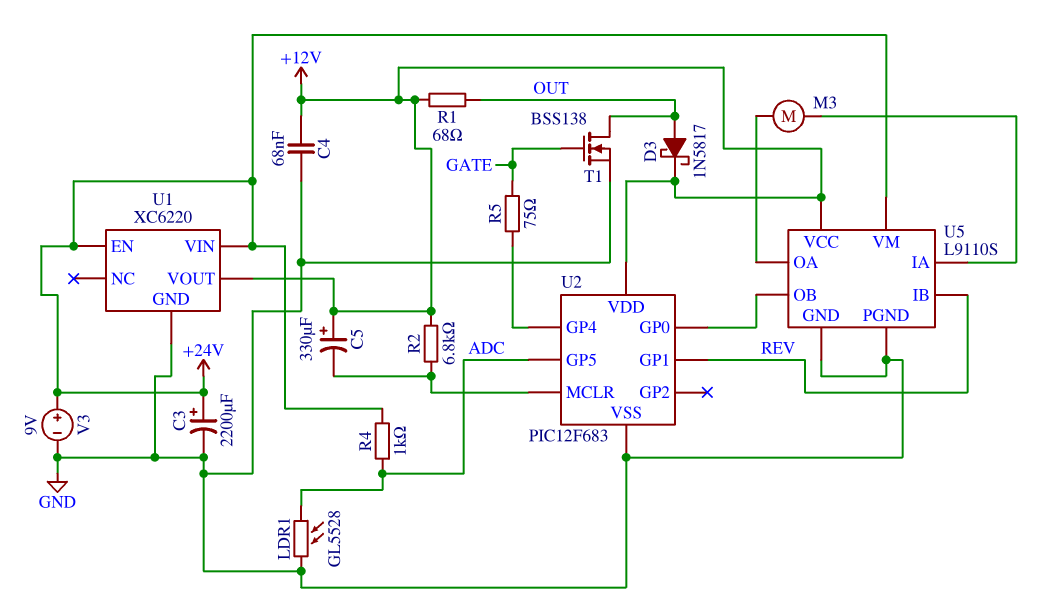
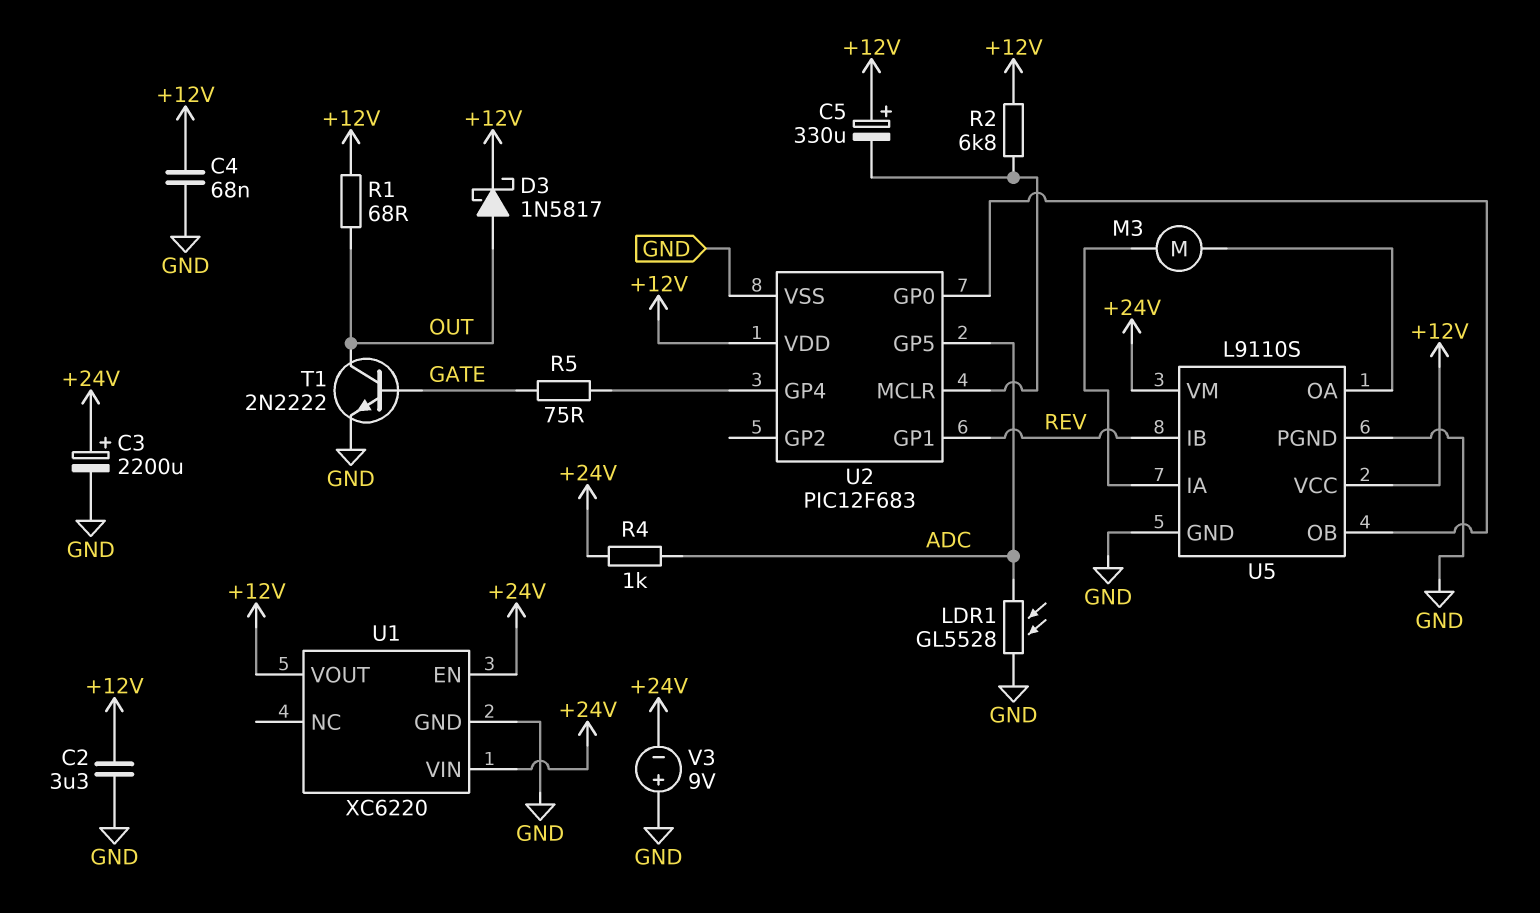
C2: none -> 3.3uF (+12V, GND)
T1: NMOS BSS138 (G GATE, D OUT, S GND) -> NPN 2N2222 (B GATE, C OUT, E GND)
V3: 9V (plus +24V, minus GND) -> 9V (plus GND, minus +24V)

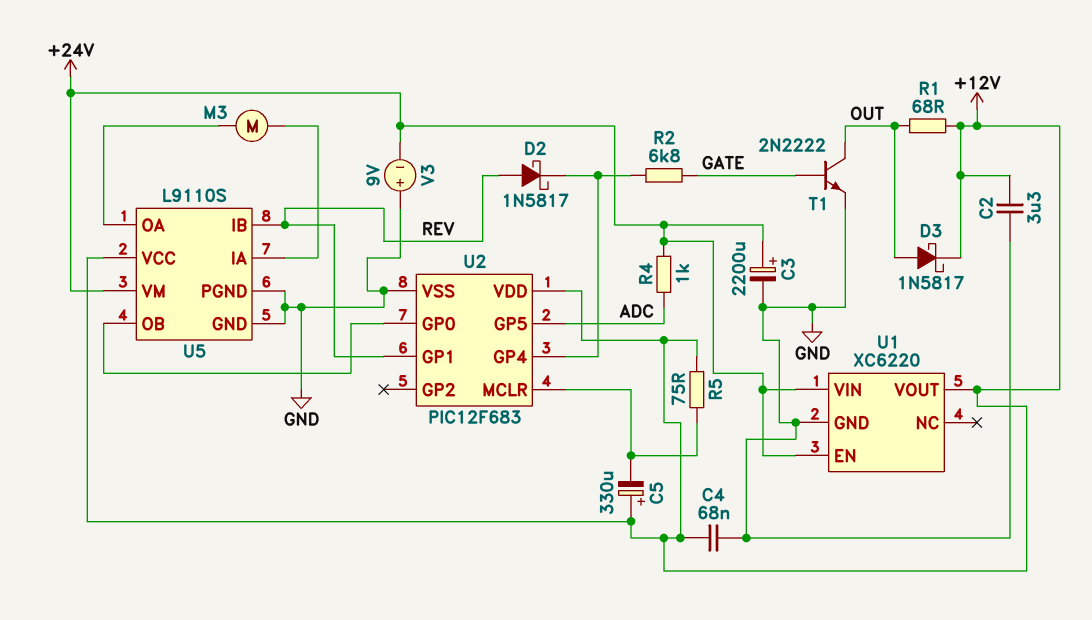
D2: none -> schottky 1N5817 (A REV, K U2/GP4)
LDR1: GL5528 (ADC, GND) -> none
R2: 6.8k (+12V, U2/MCLR) -> 6.8k (GATE, U2/GP4)
R5: 75 (GATE, U2/GP4) -> 75 (+12V, U2/MCLR)

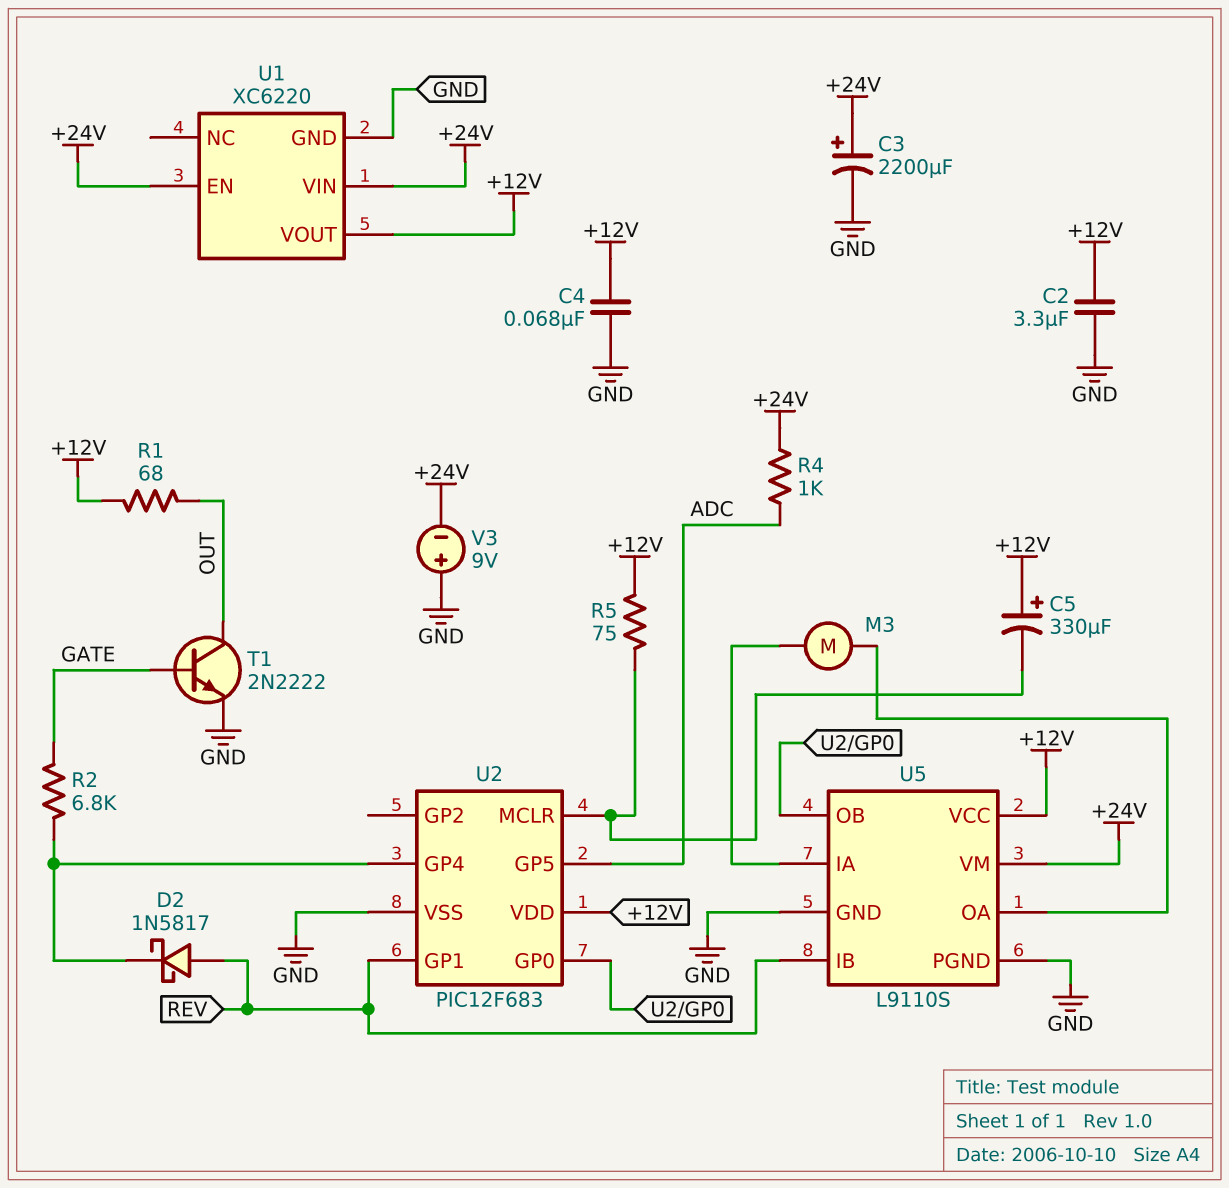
D3: schottky 1N5817 (A OUT, K +12V) -> none

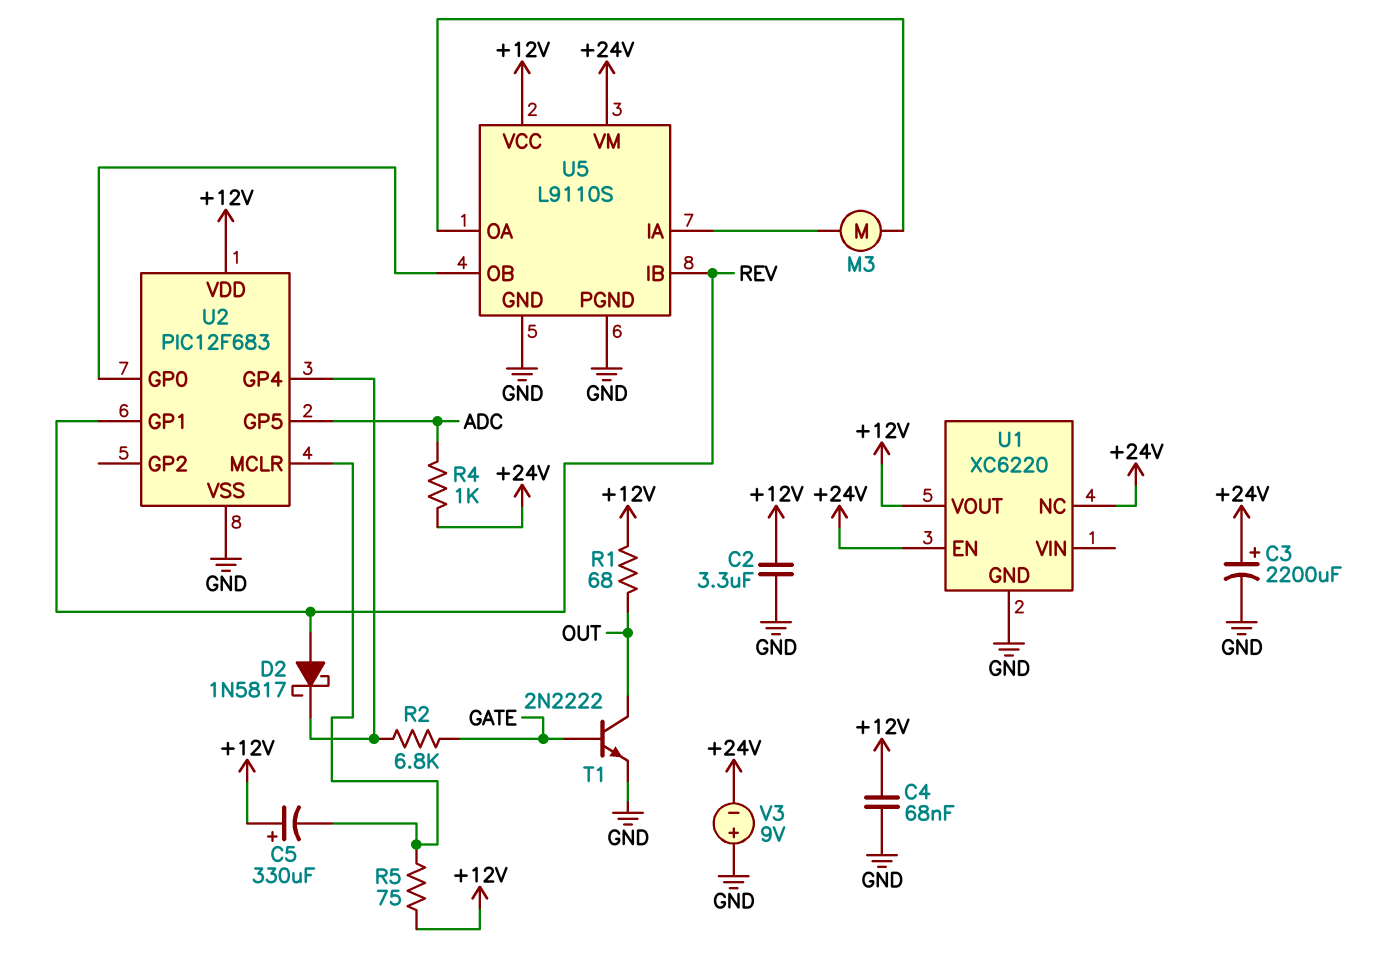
U1 pin NC: none -> +24V
U1 pin VIN: +24V -> none

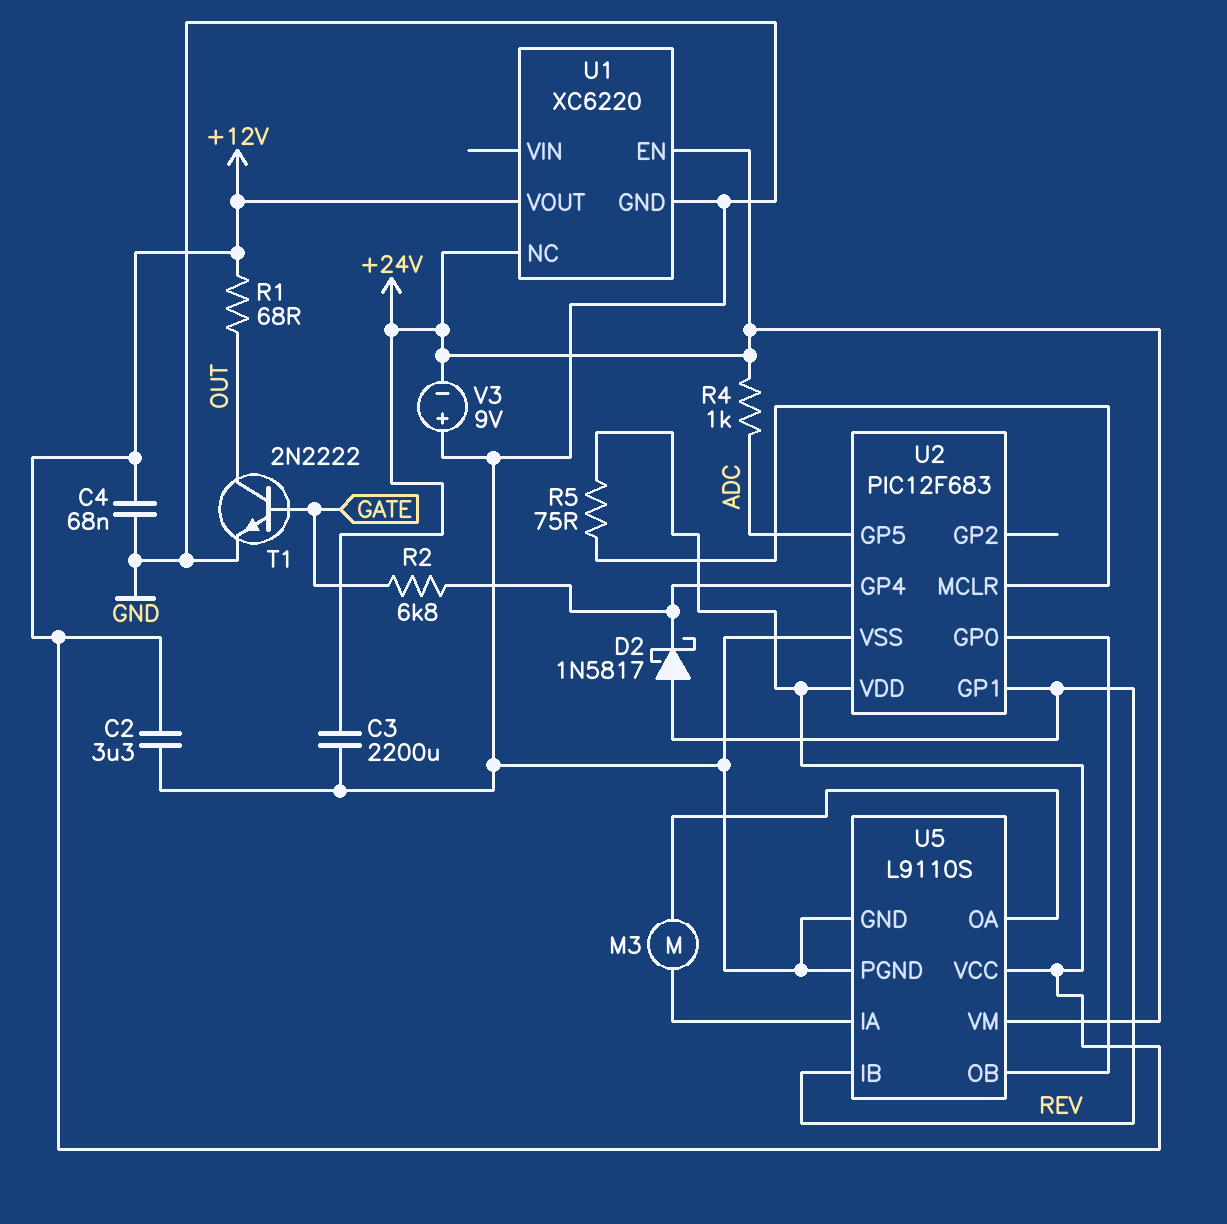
C3: 2200uF (plus +24V, minus GND) -> 2200uF (+24V, GND)
C5: 330uF (plus +12V, minus U2/MCLR) -> none

